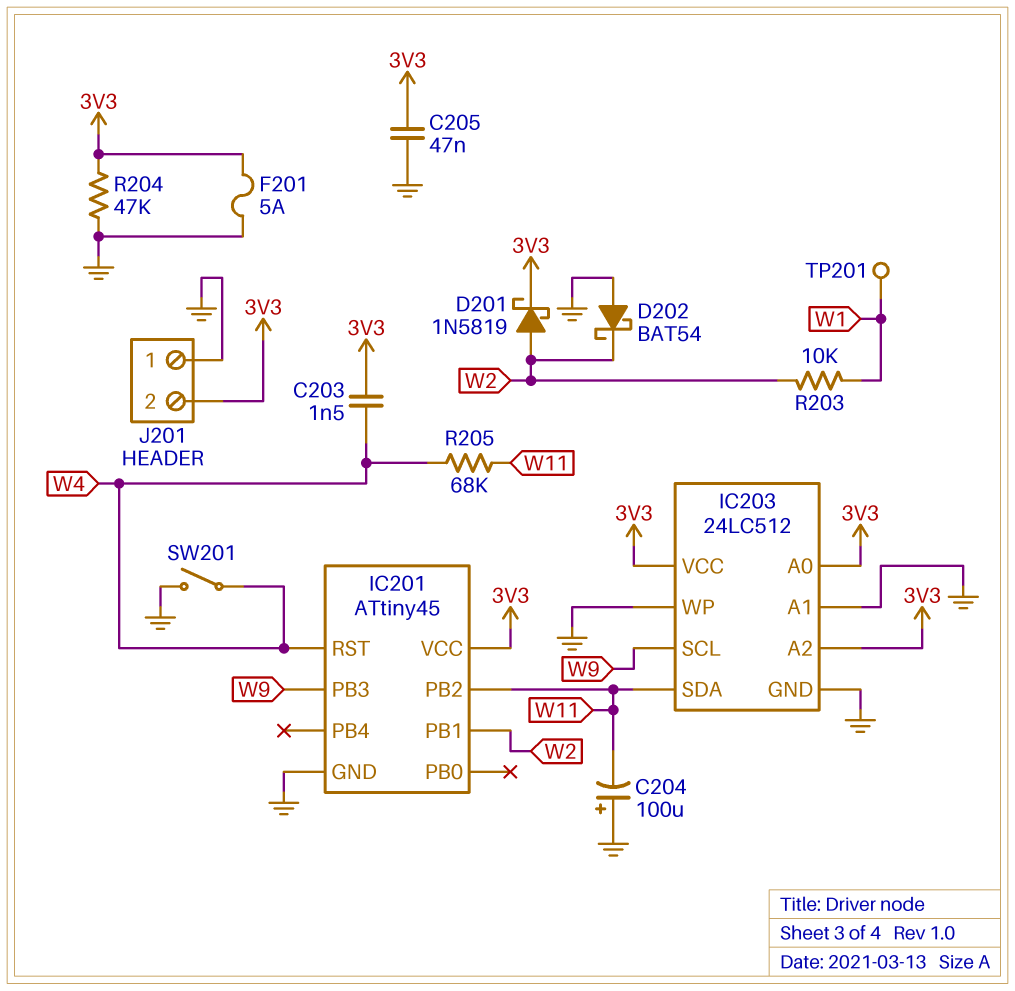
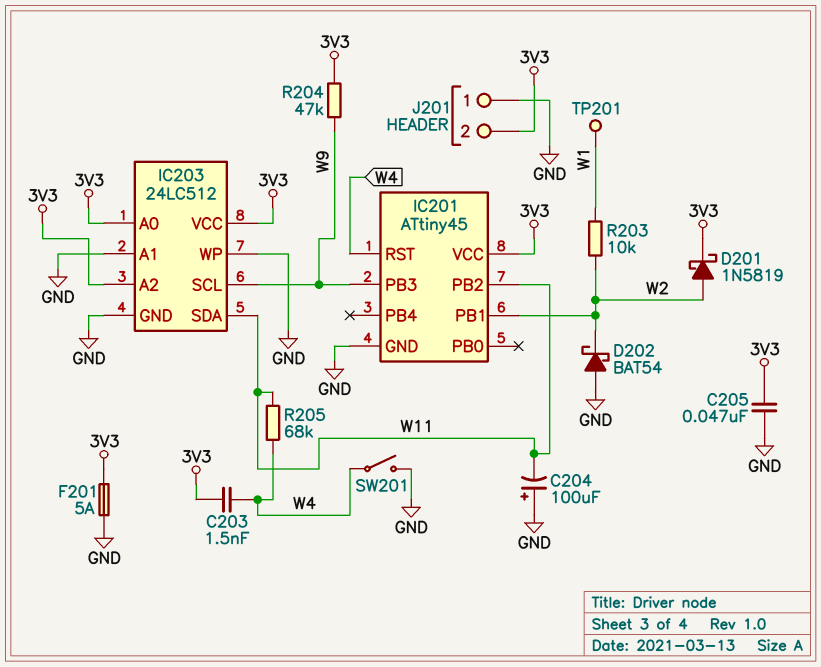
R204: 47k (3V3, GND) -> 47k (3V3, W9)

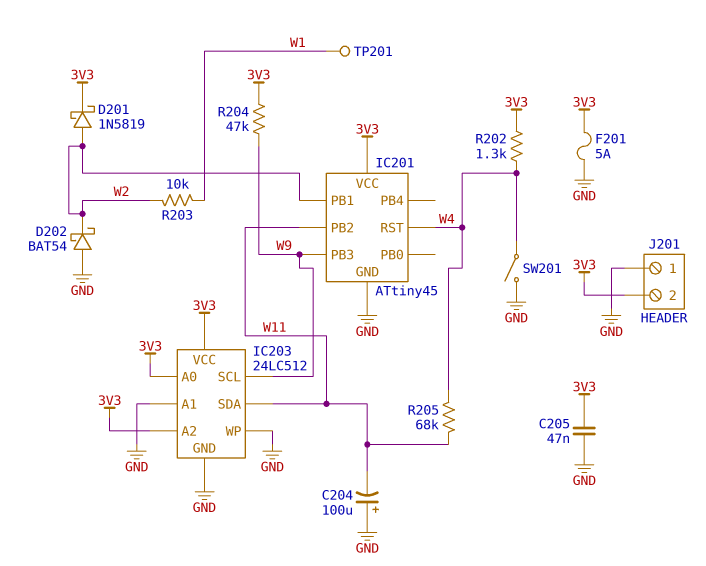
C203: 1.5nF (3V3, W4) -> none
R202: none -> 1.3k (3V3, W4)

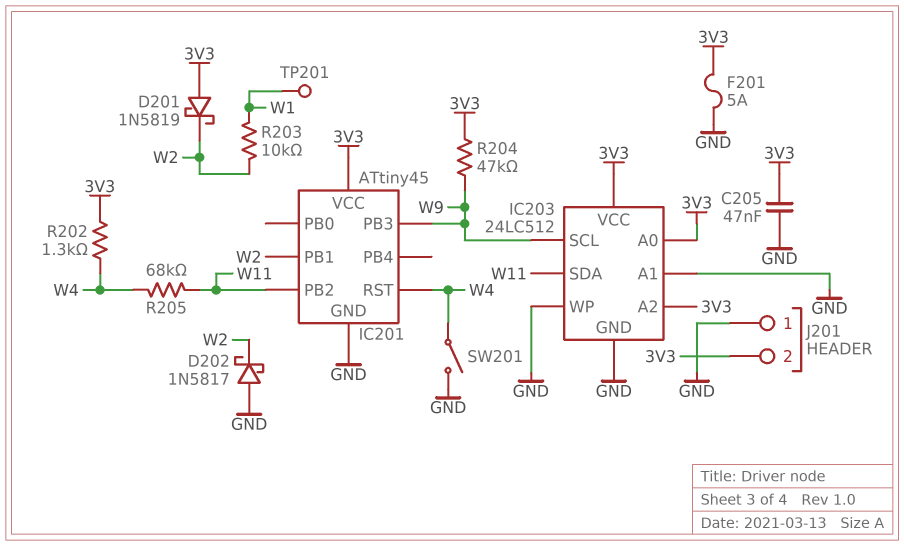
C204: 100uF (plus GND, minus W11) -> none
D201: schottky 1N5819 (A W2, K 3V3) -> schottky 1N5819 (A 3V3, K W2)
D202: schottky BAT54 (A GND, K W2) -> schottky 1N5817 (A GND, K W2)

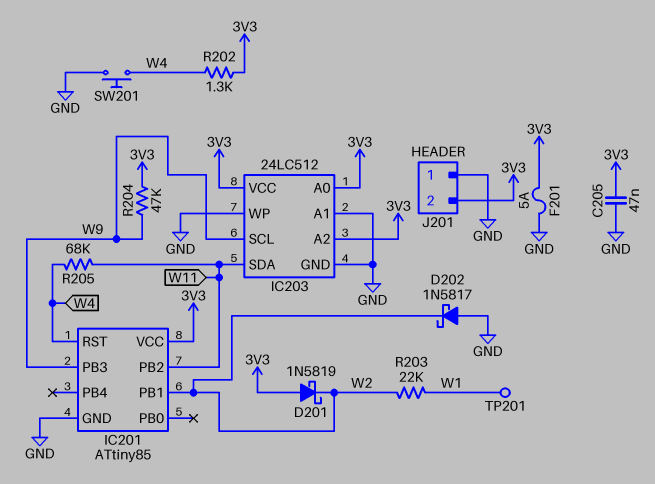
IC201: ATtiny45 -> ATtiny85
R203: 10k (W1, W2) -> 22k (W1, W2)
SW201: switch (GND, W4) -> button (GND, W4)

